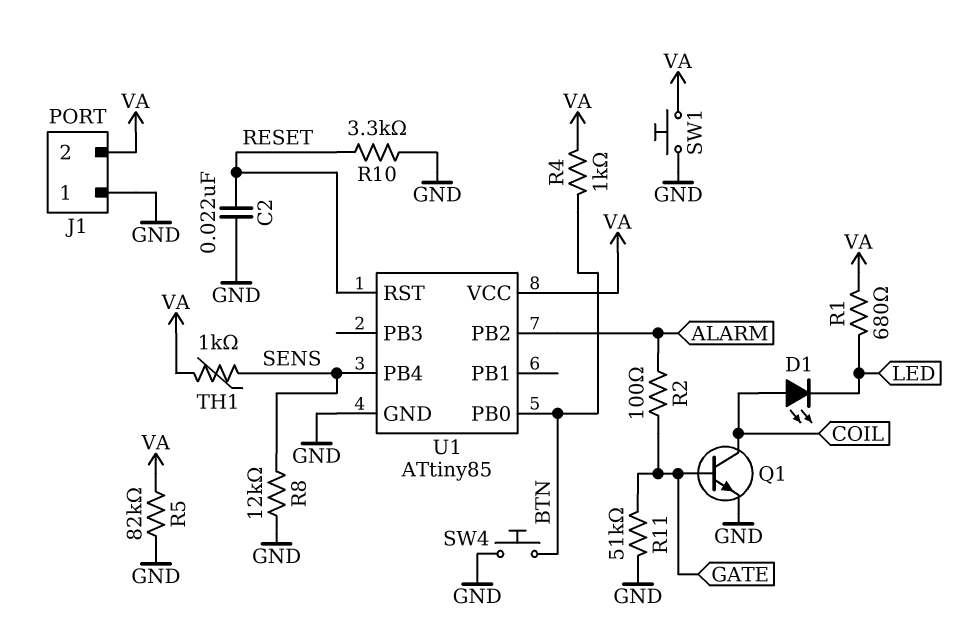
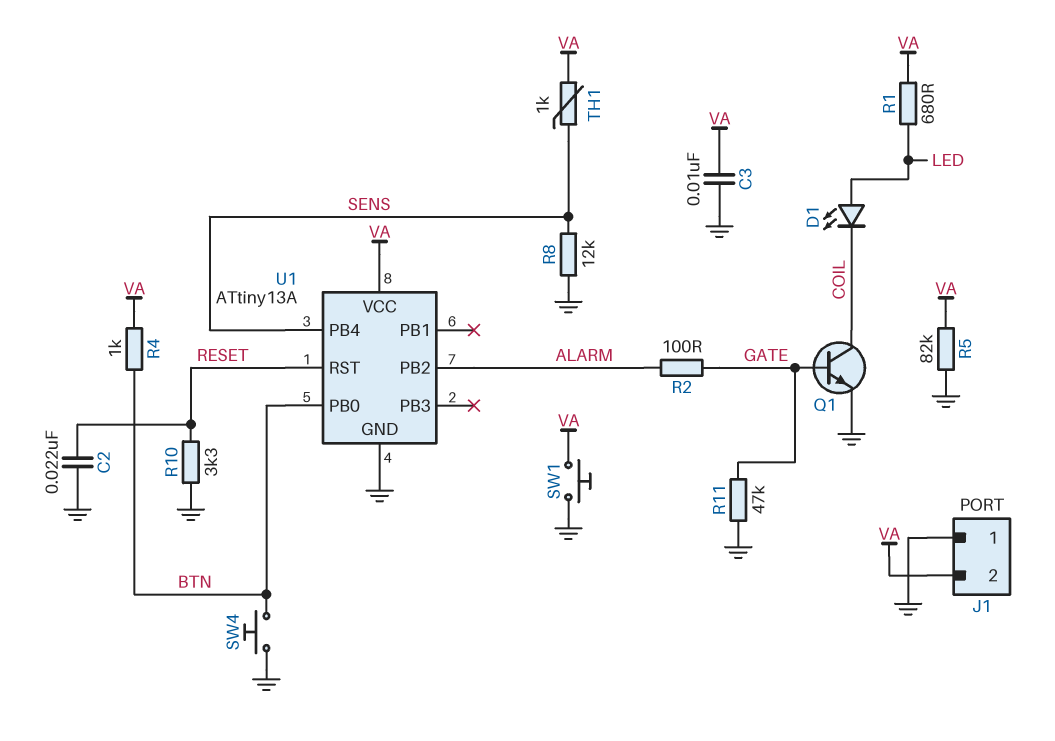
C3: none -> 10nF (GND, VA)
D1: LED (A COIL, K LED) -> LED (A LED, K COIL)
R11: 51k (GATE, GND) -> 47k (GATE, GND)
U1: ATtiny85 -> ATtiny13A

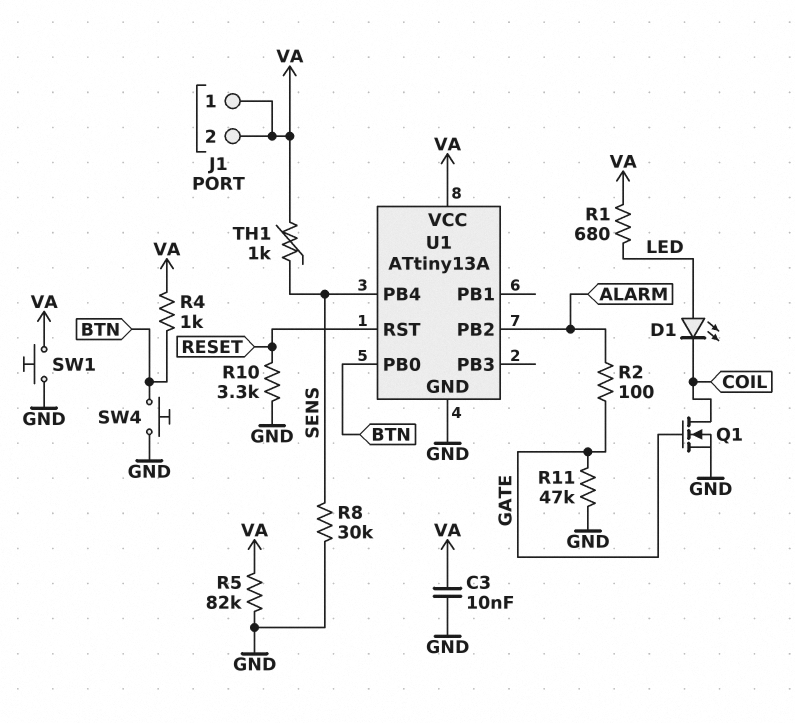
C2: 22nF (GND, RESET) -> none
J1 pin 1: GND -> VA
Q1: NPN (B GATE, C COIL, E GND) -> NMOS (G GATE, D COIL, S GND)
R8: 12k (GND, SENS) -> 30k (GND, SENS)

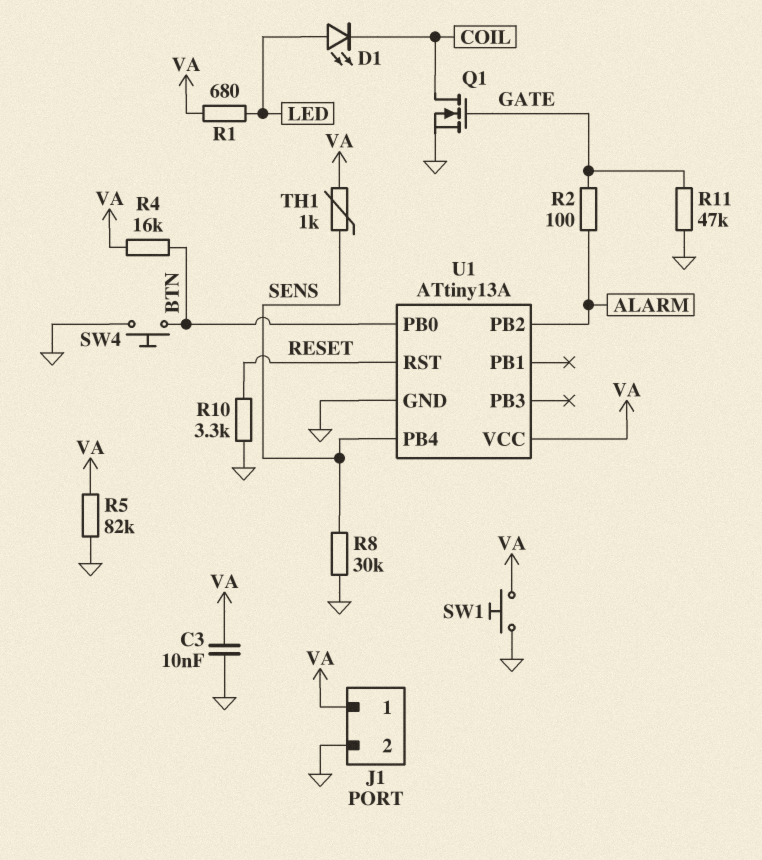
J1 pin 2: VA -> GND
R4: 1k (BTN, VA) -> 16k (BTN, VA)

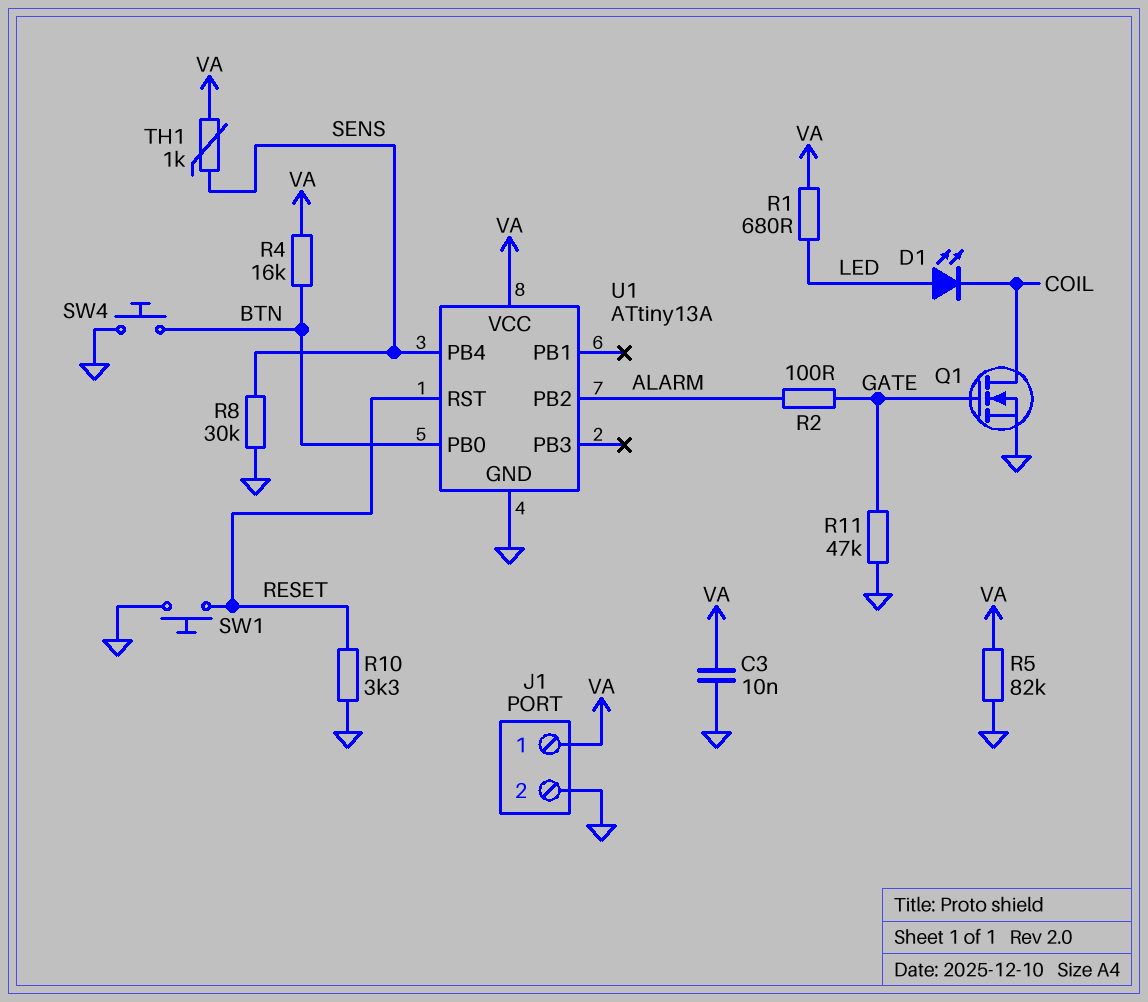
SW1: button (GND, VA) -> button (GND, RESET)

